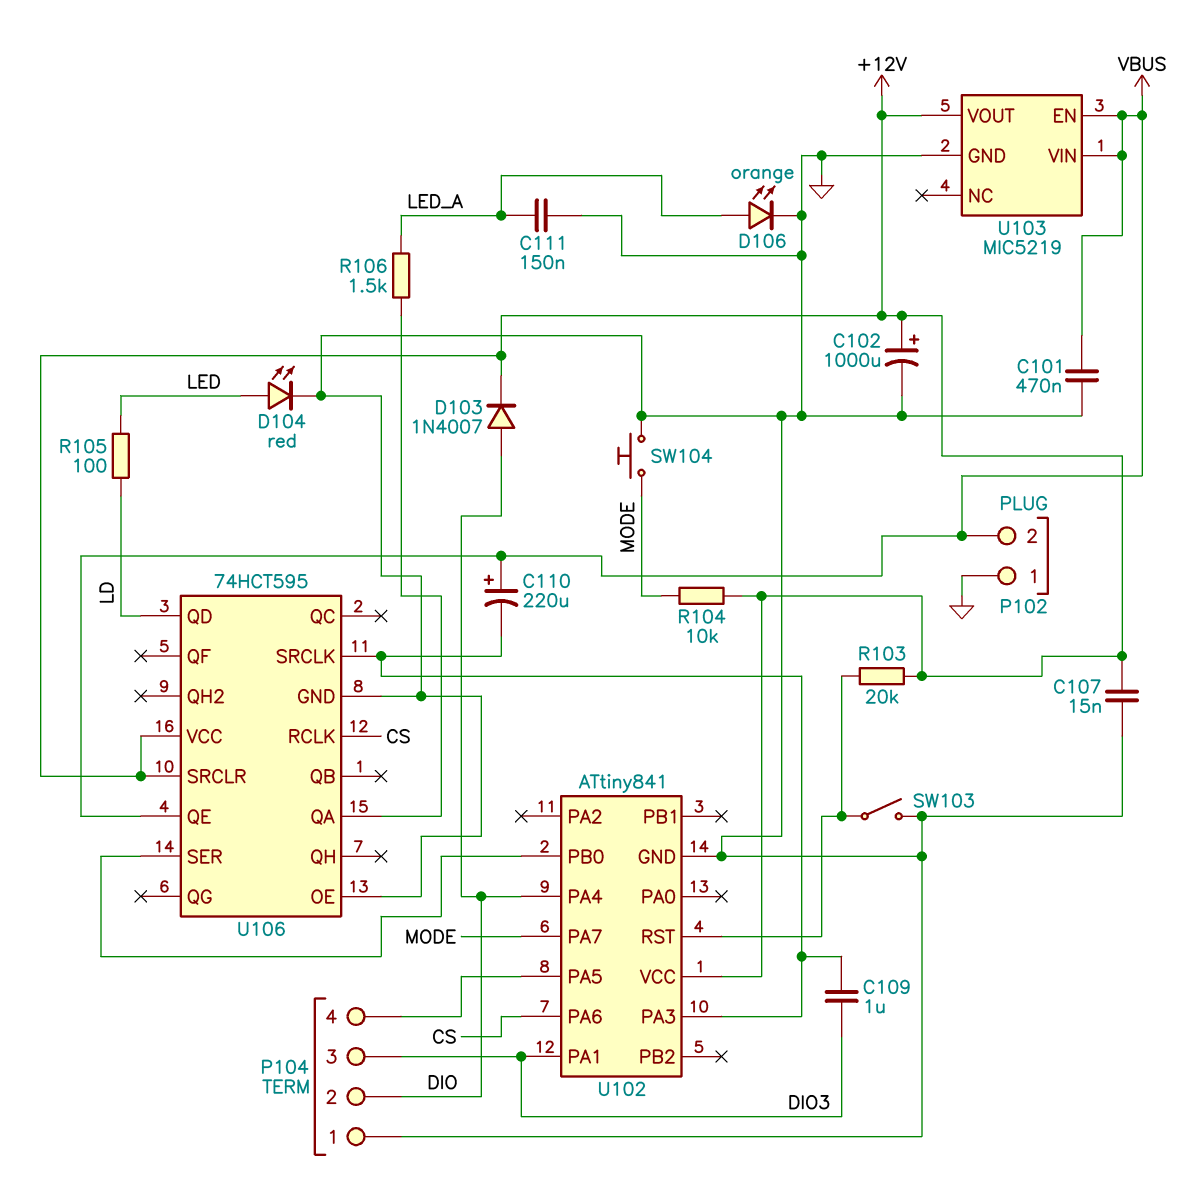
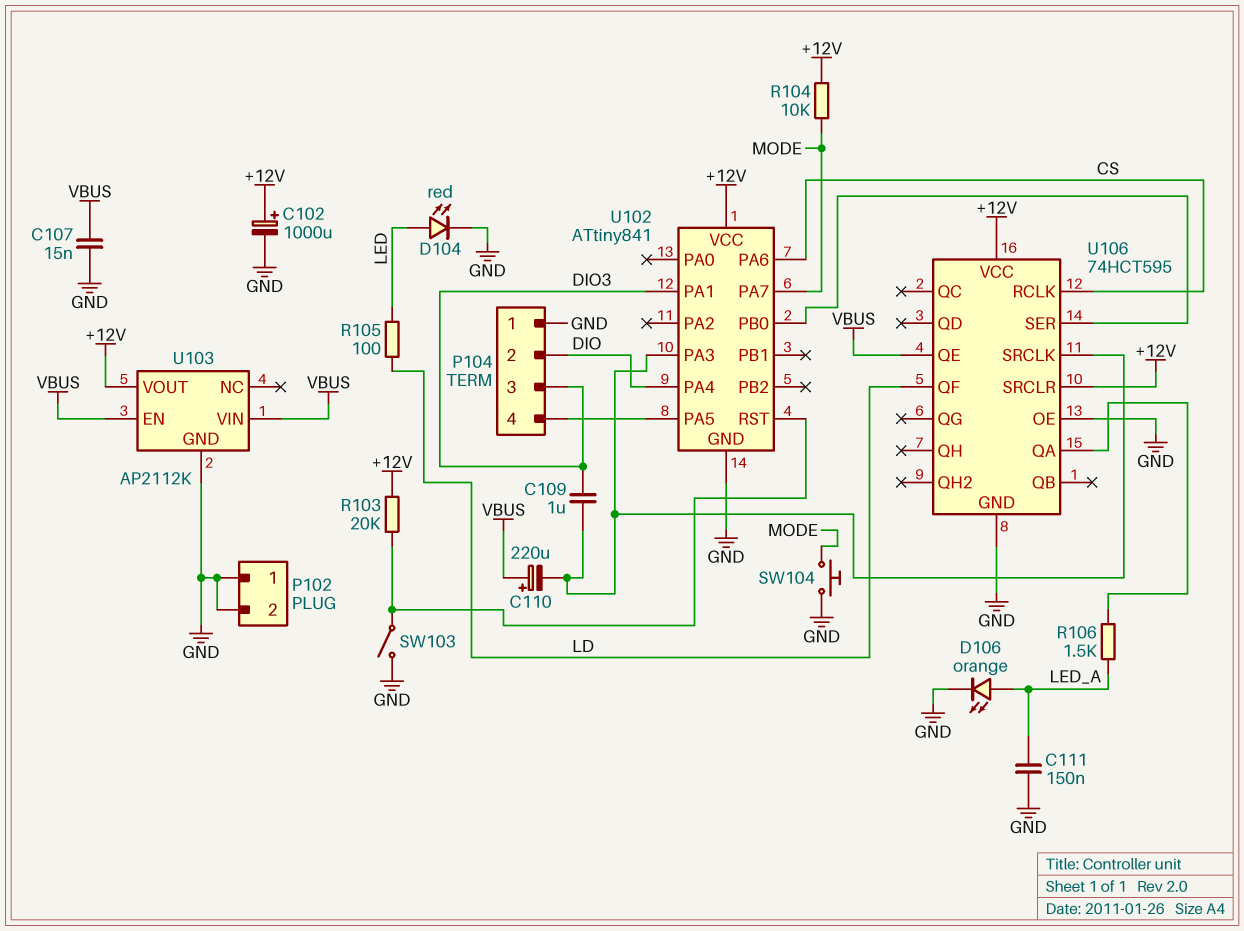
C101: 470nF (GND, VBUS) -> none
C107: 15nF (+12V, GND) -> 15nF (GND, VBUS)
D103: diode 1N4007 (A DIO, K +12V) -> none
P102 pin 2: VBUS -> GND
U103: MIC5219 -> AP2112K
U106 pin QD: LD -> none
U106 pin QF: none -> LD

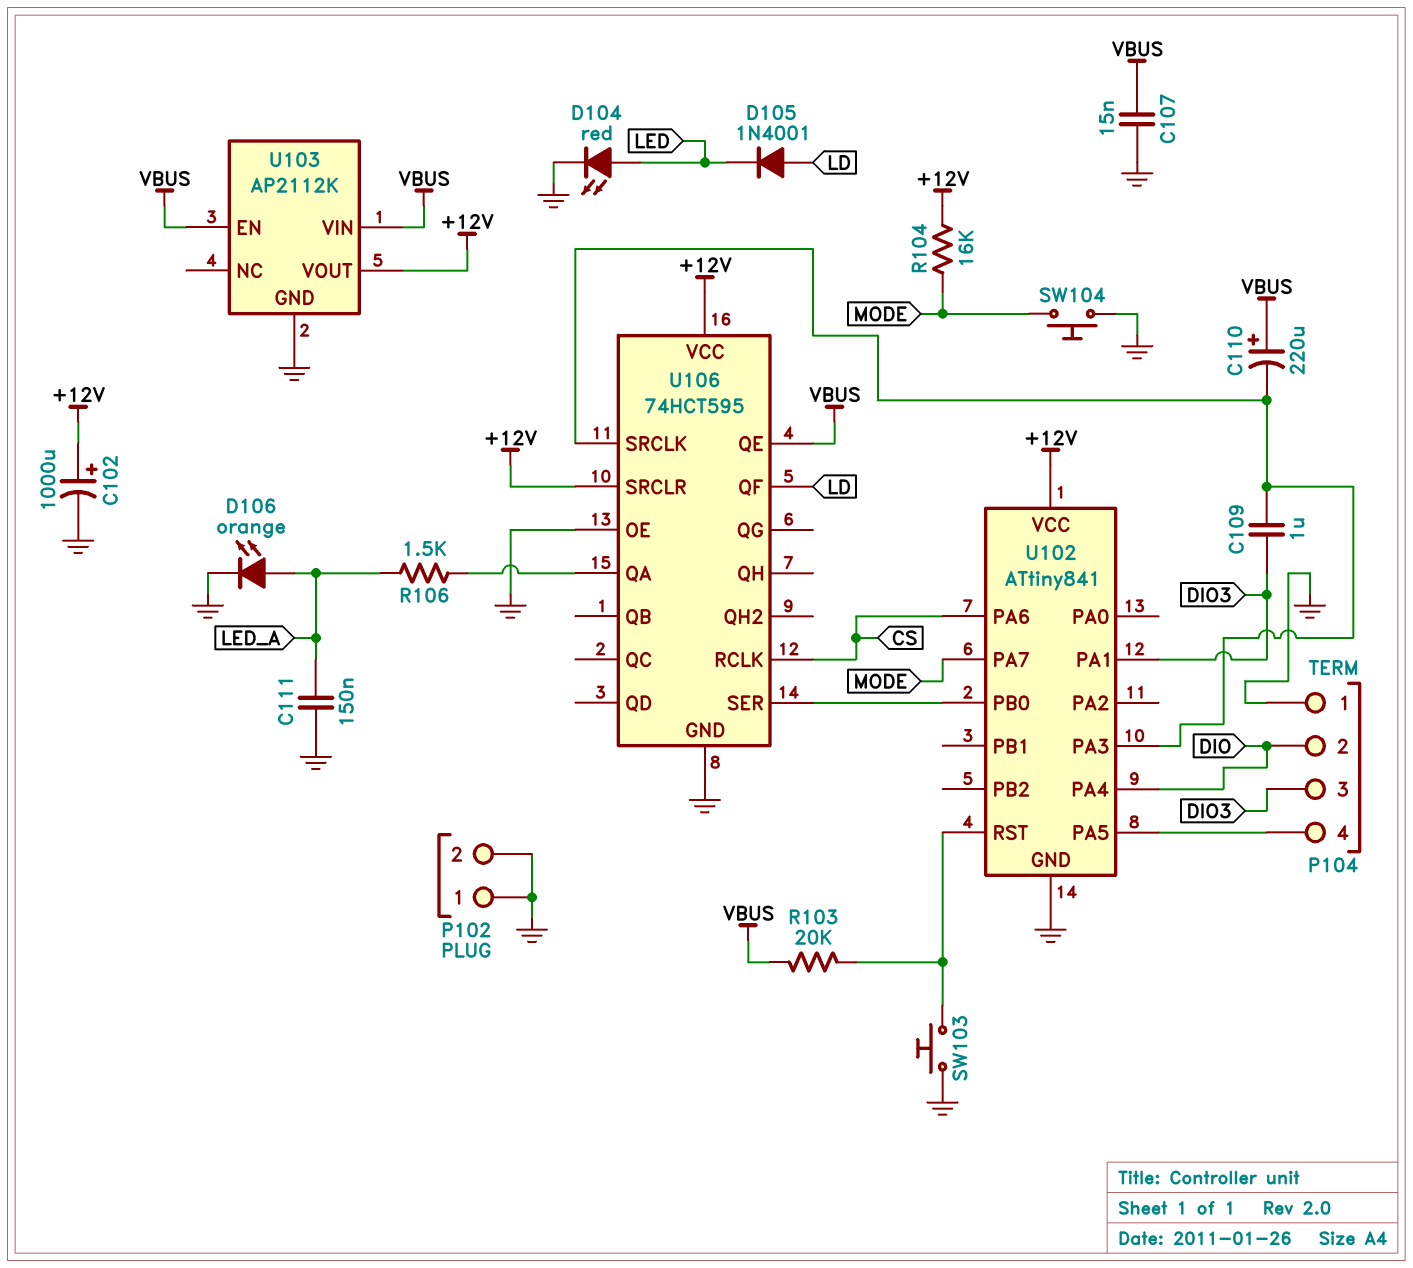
D105: none -> diode 1N4001 (A LD, K LED)
R103: 20k (+12V, U102/RST) -> 20k (U102/RST, VBUS)
R104: 10k (+12V, MODE) -> 16k (+12V, MODE)
R105: 100 (LD, LED) -> none
SW103: switch (GND, U102/RST) -> button (GND, U102/RST)

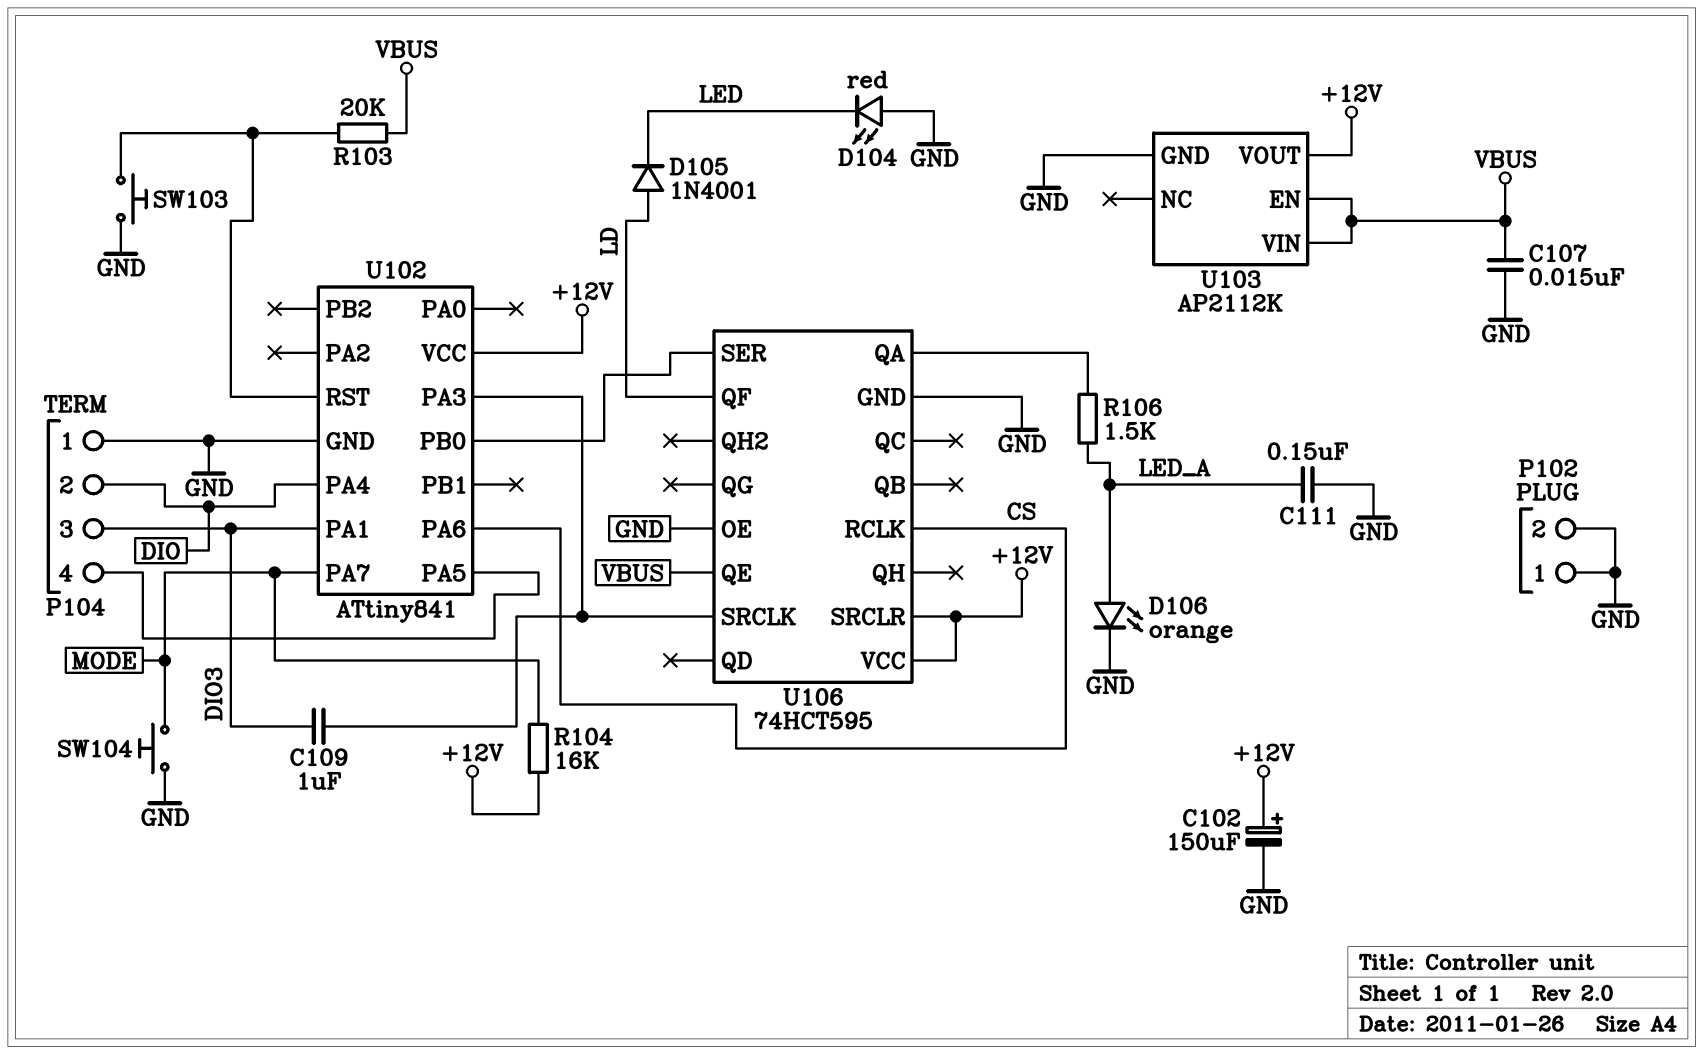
C102: 1000uF (plus +12V, minus GND) -> 150uF (plus +12V, minus GND)
C110: 220uF (plus VBUS, minus U102/PA3) -> none
D104: LED red (A LED, K GND) -> LED red (A GND, K LED)

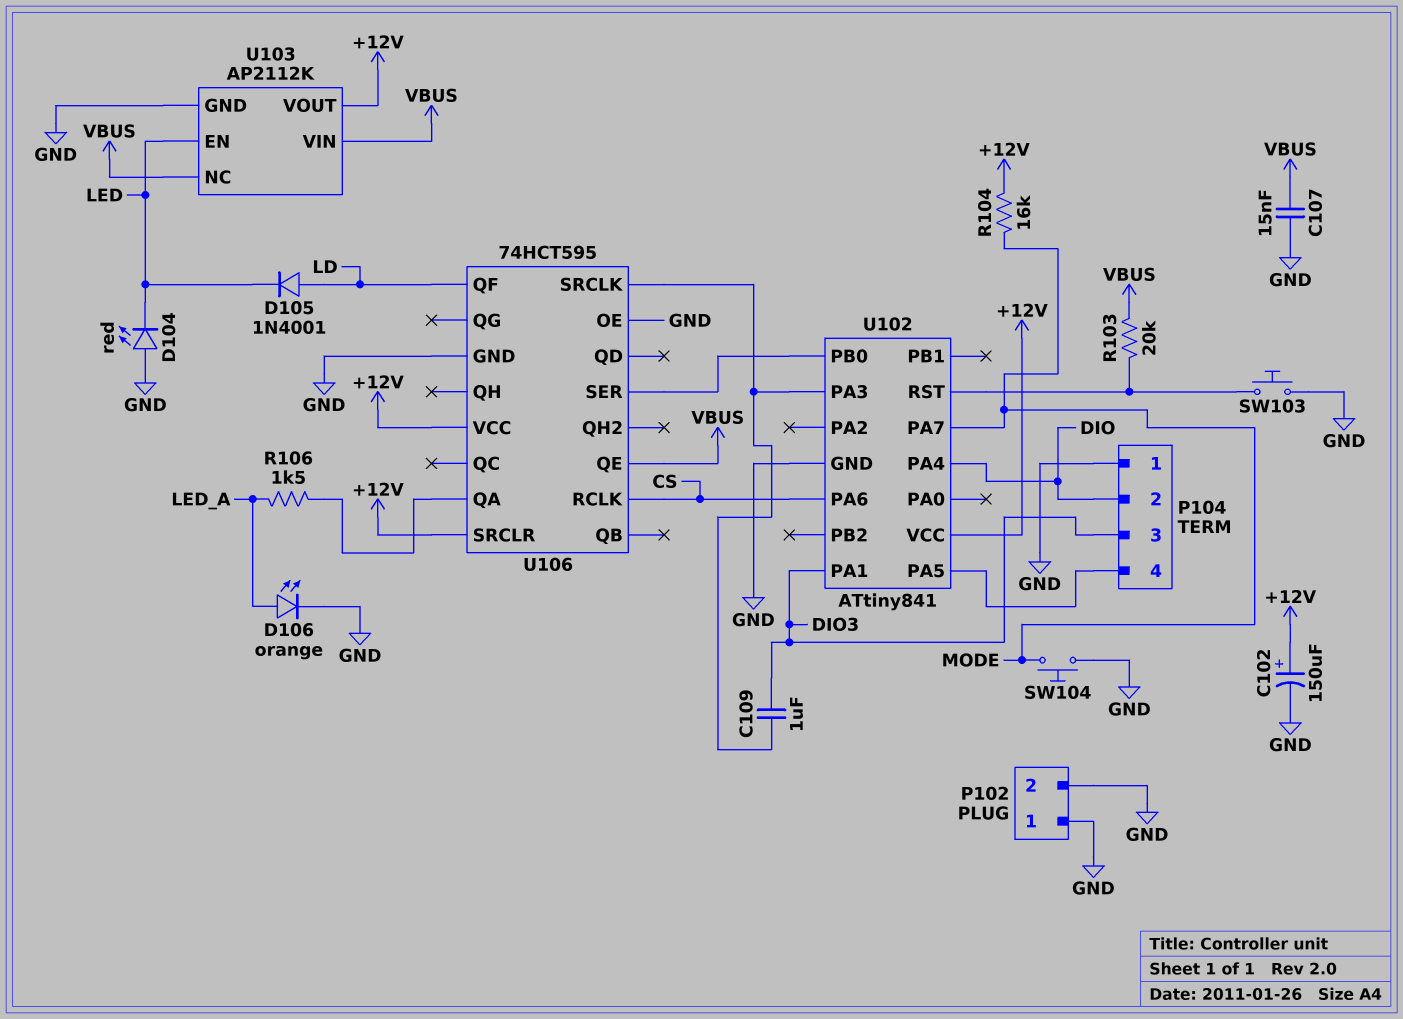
C111: 150nF (GND, LED_A) -> none
U103 pin EN: VBUS -> LED
U103 pin NC: none -> VBUS

